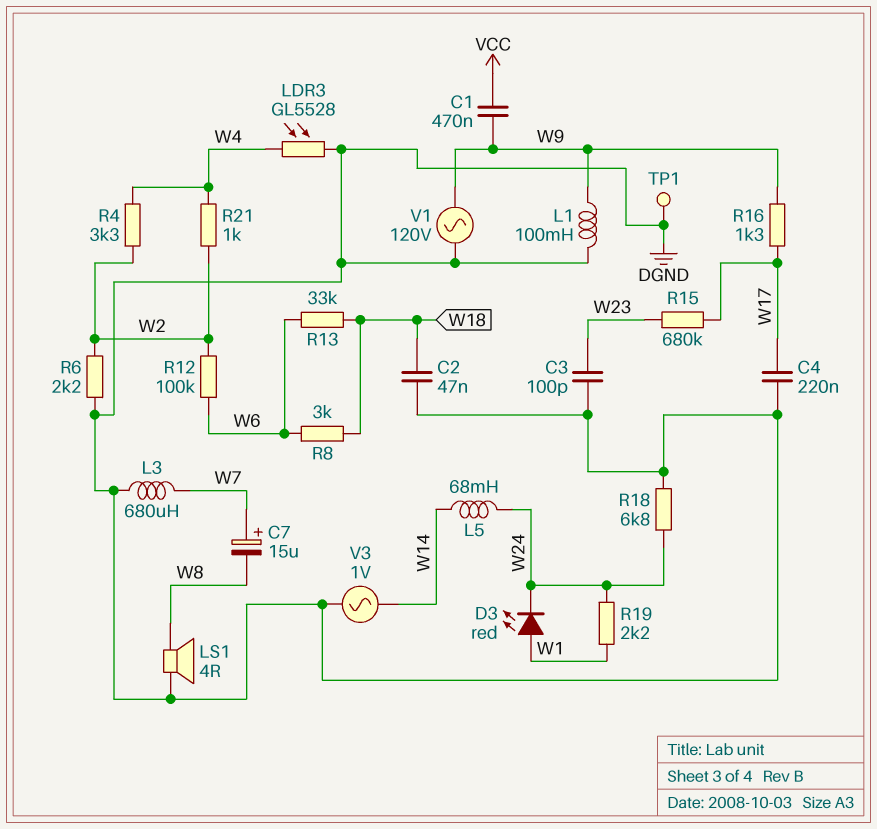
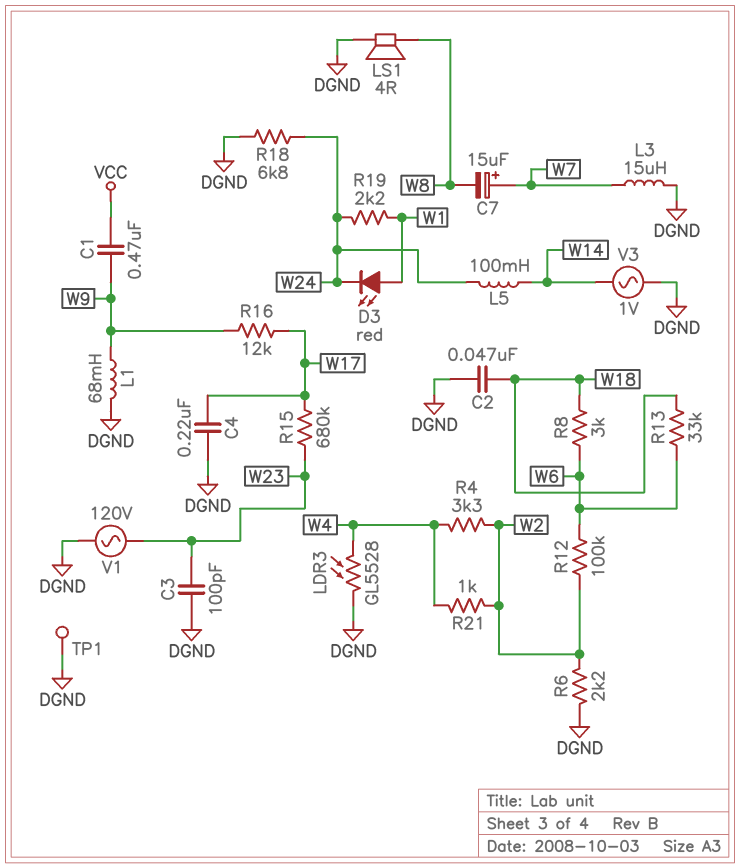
L1: 100mH (DGND, W9) -> 68mH (DGND, W9)
L3: 680uH (DGND, W7) -> 15uH (DGND, W7)
L5: 68mH (W14, W24) -> 100mH (W14, W24)
R16: 1.3k (W9, W17) -> 12k (W9, W17)
V1: AC 120V (DGND, W9) -> AC 120V (DGND, W23)

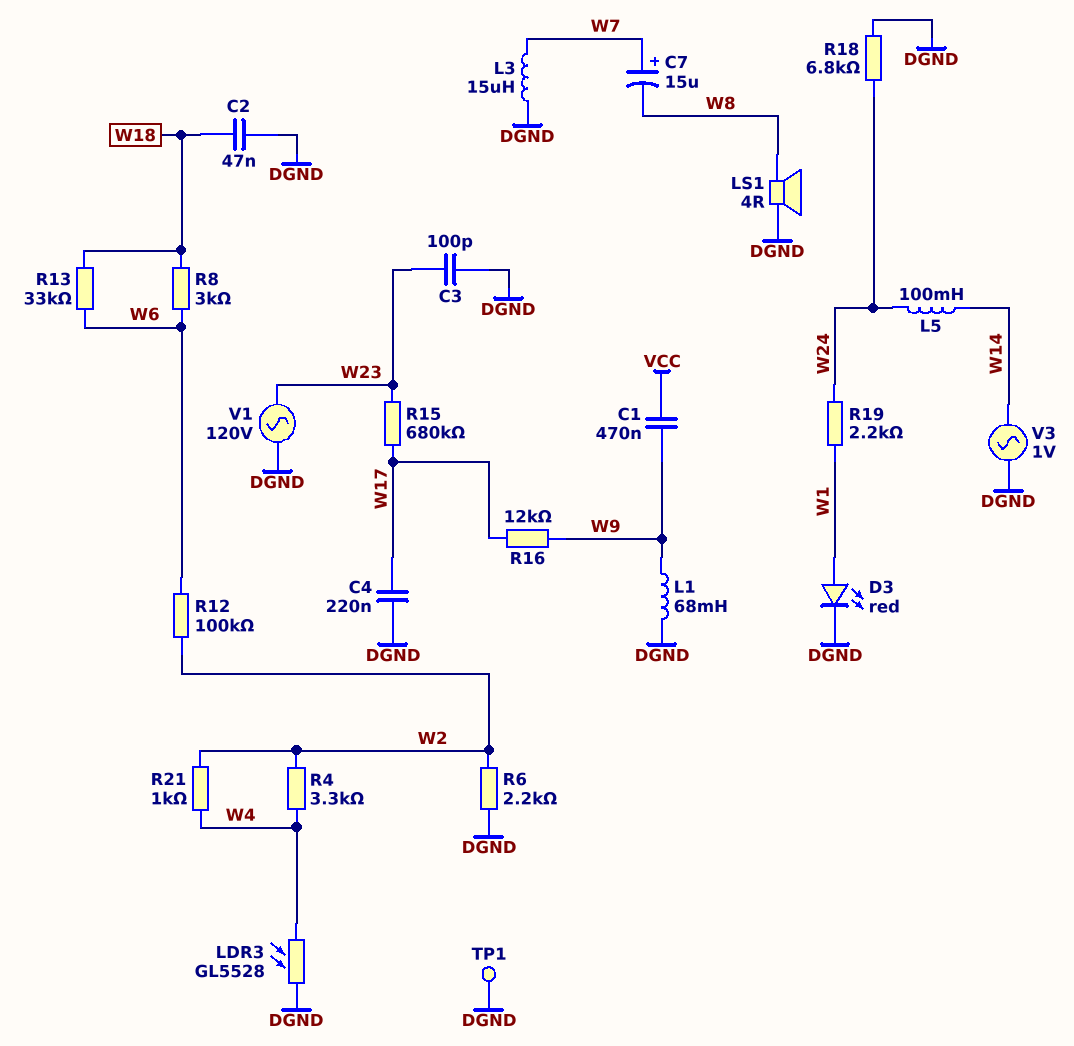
D3: LED red (A W1, K W24) -> LED red (A W1, K DGND)

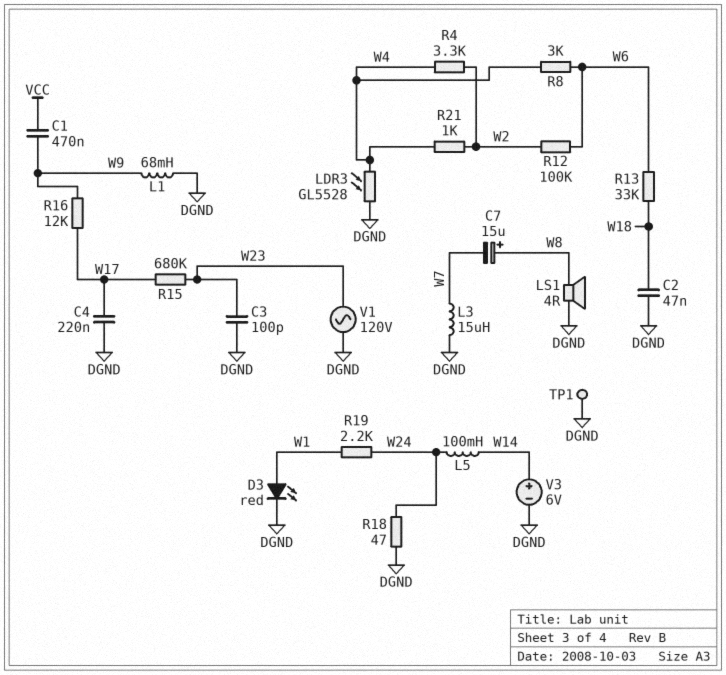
C7: 15uF (plus W7, minus W8) -> 15uF (plus W8, minus W7)
R6: 2.2k (DGND, W2) -> none
R8: 3k (W6, W18) -> 3k (W4, W6)
R18: 6.8k (DGND, W24) -> 47 (DGND, W24)
V3: AC 1V (DGND, W14) -> 6V (plus W14, minus DGND)

